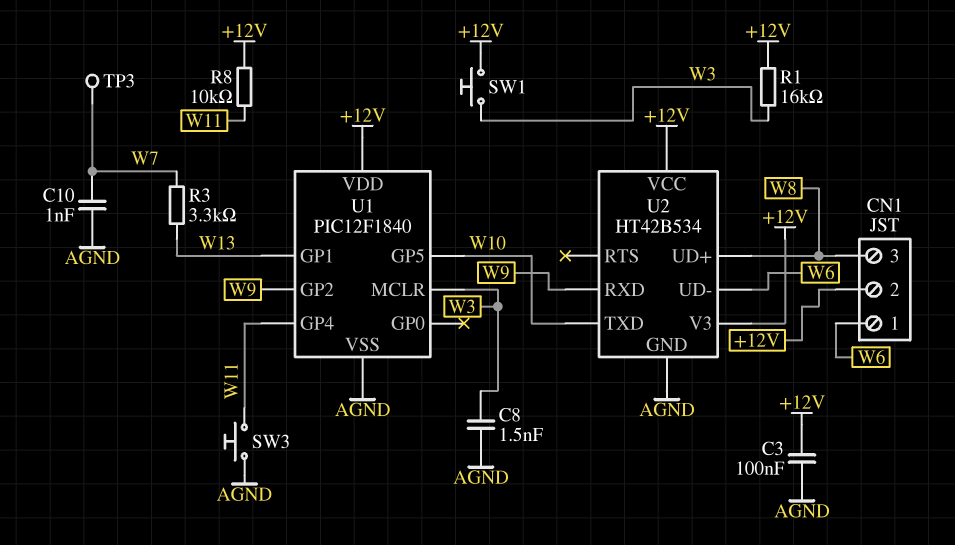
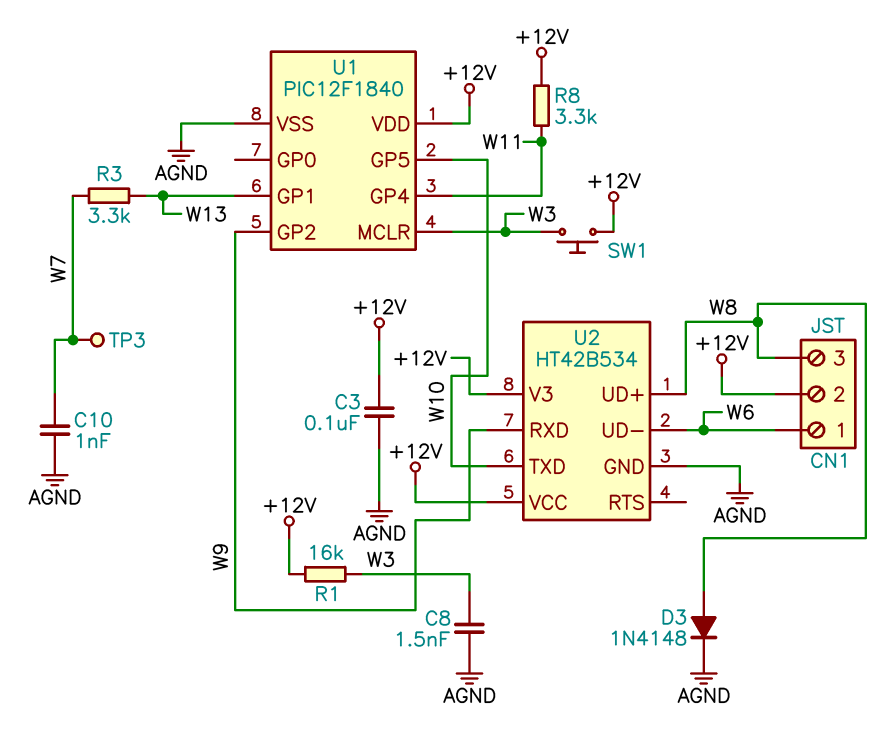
D3: none -> diode 1N4148 (A W8, K AGND)
R8: 10k (+12V, W11) -> 3.3k (+12V, W11)
SW3: button (AGND, W11) -> none

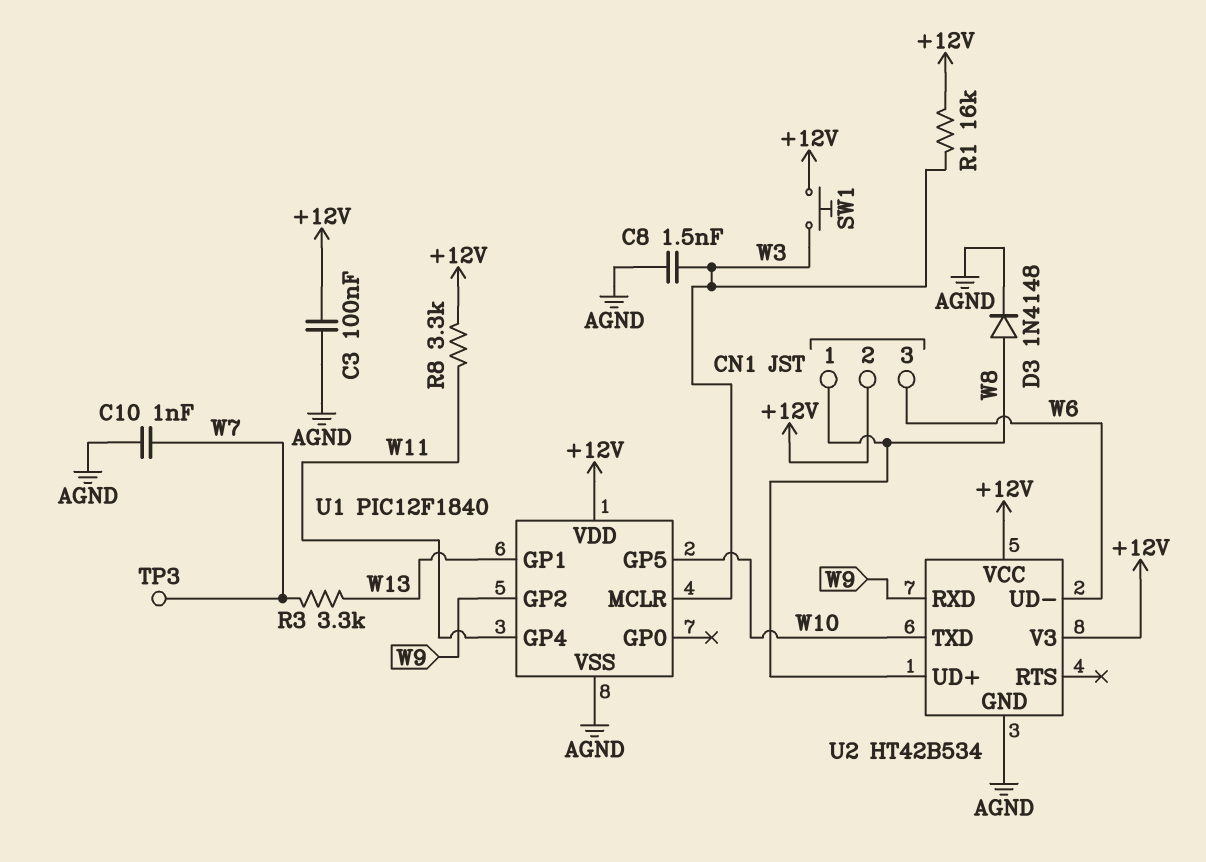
CN1 pin 1: W6 -> W8
CN1 pin 3: W8 -> W6

